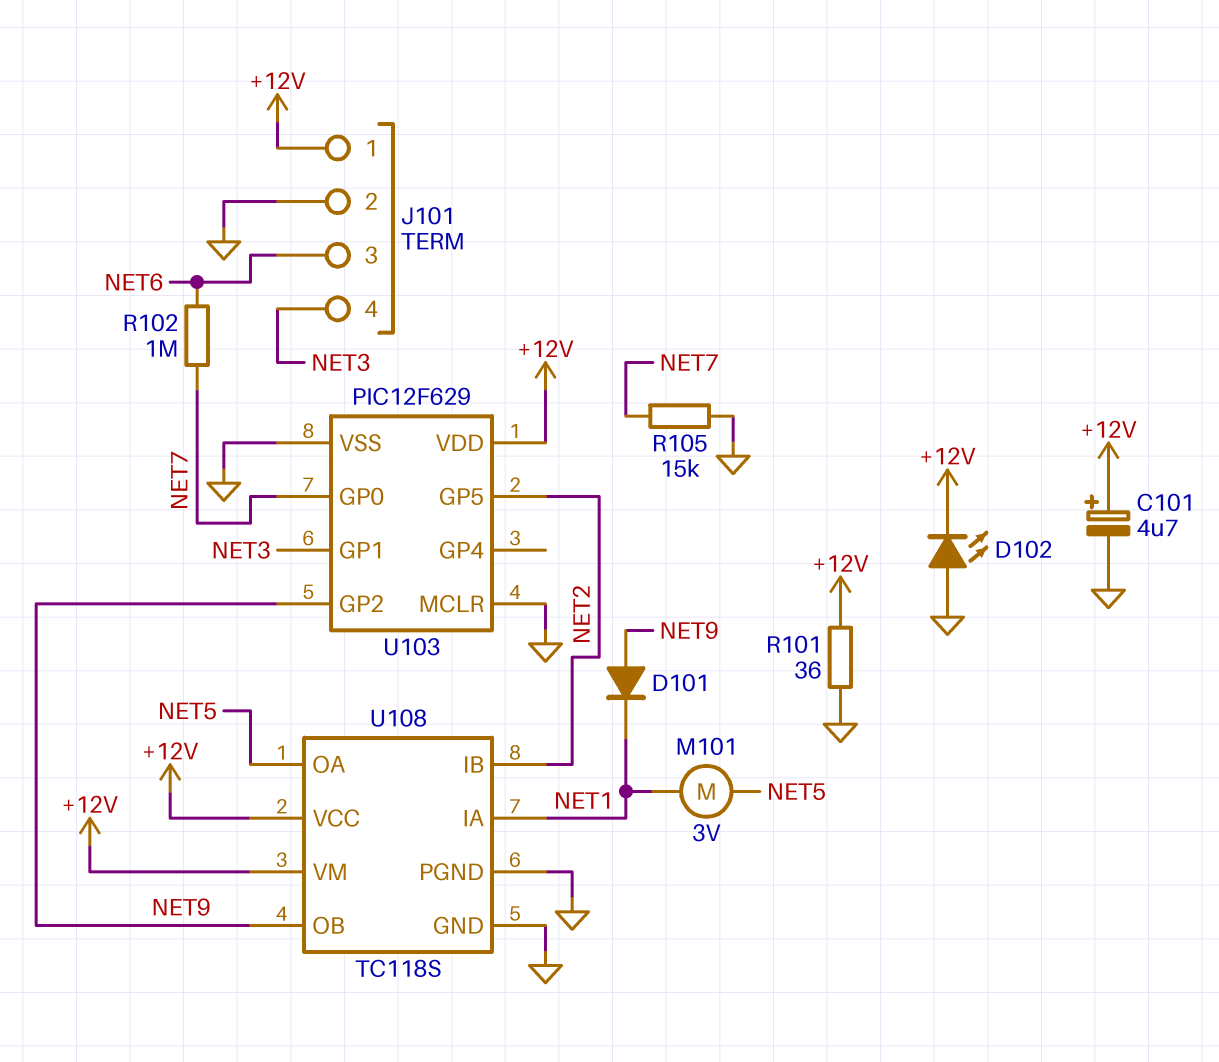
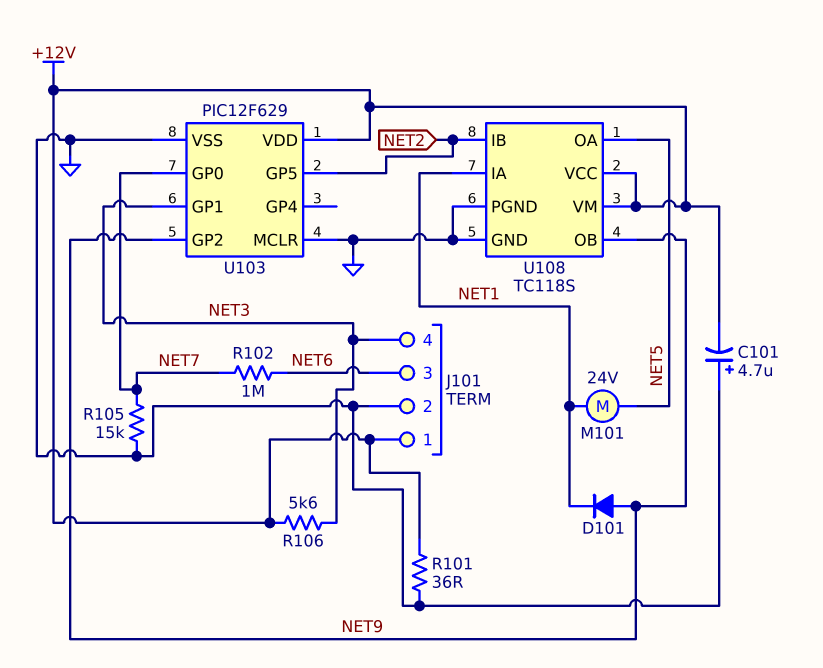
C101: 4.7uF (plus +12V, minus GND) -> 4.7uF (plus GND, minus +12V)
D102: LED (A GND, K +12V) -> none
M101: motor 3V (NET1, NET5) -> motor 24V (NET1, NET5)
R106: none -> 5.6k (+12V, NET3)

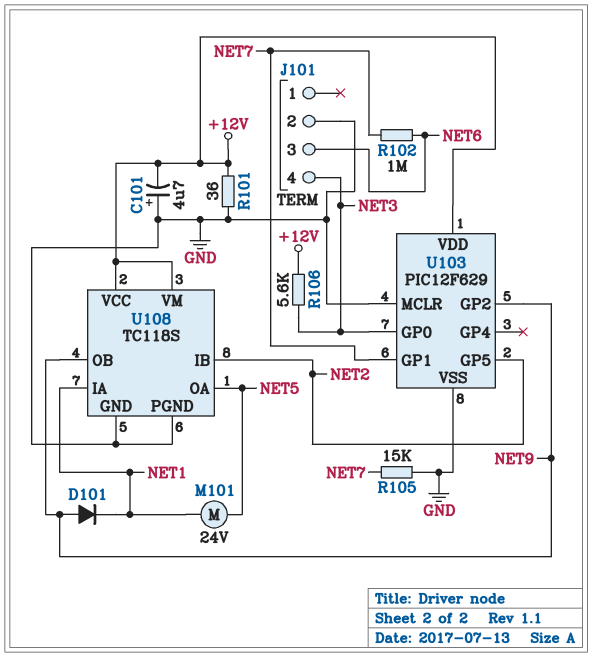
J101 pin 1: +12V -> none
U103 pin GP0: NET7 -> NET3
U103 pin GP1: NET3 -> NET7

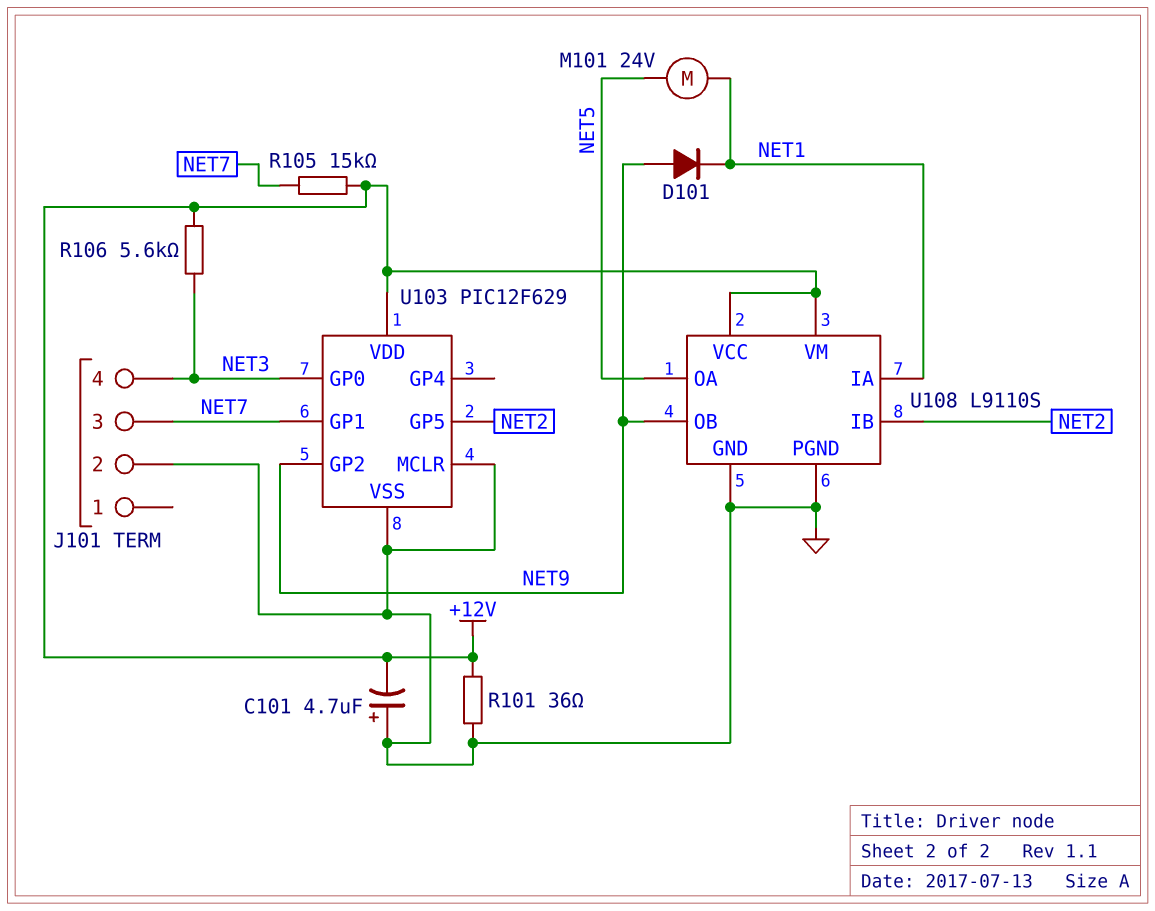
J101 pin 3: NET6 -> NET7
R102: 1M (NET6, NET7) -> none
R105: 15k (GND, NET7) -> 15k (+12V, NET7)
U108: TC118S -> L9110S

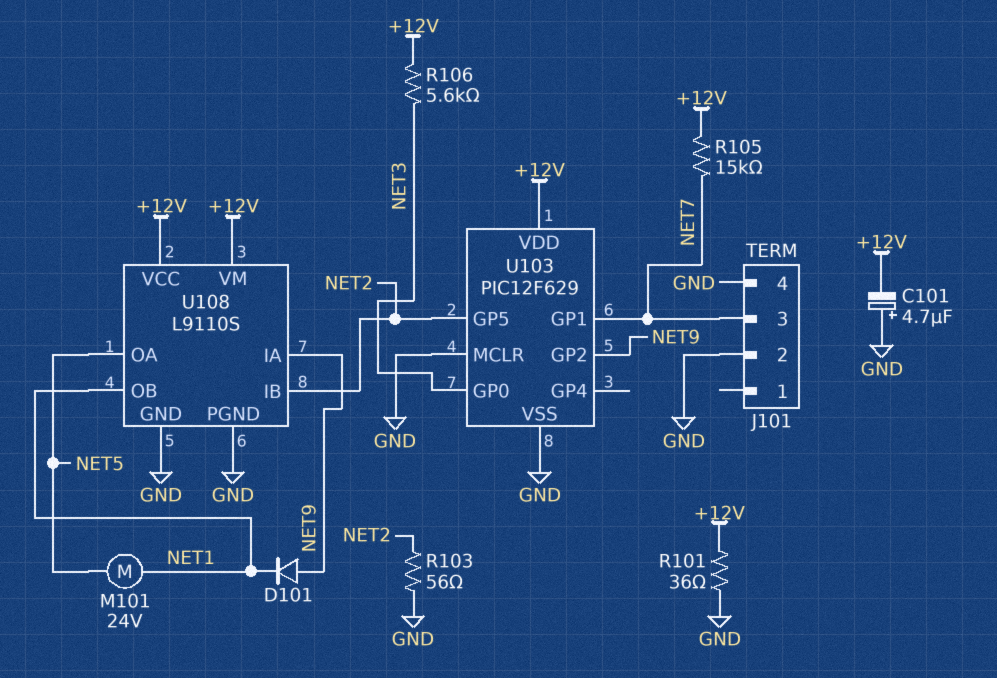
J101 pin 4: NET3 -> GND
R103: none -> 56 (GND, NET2)
U108 pin IA: NET1 -> NET9
U108 pin OB: NET9 -> NET1

